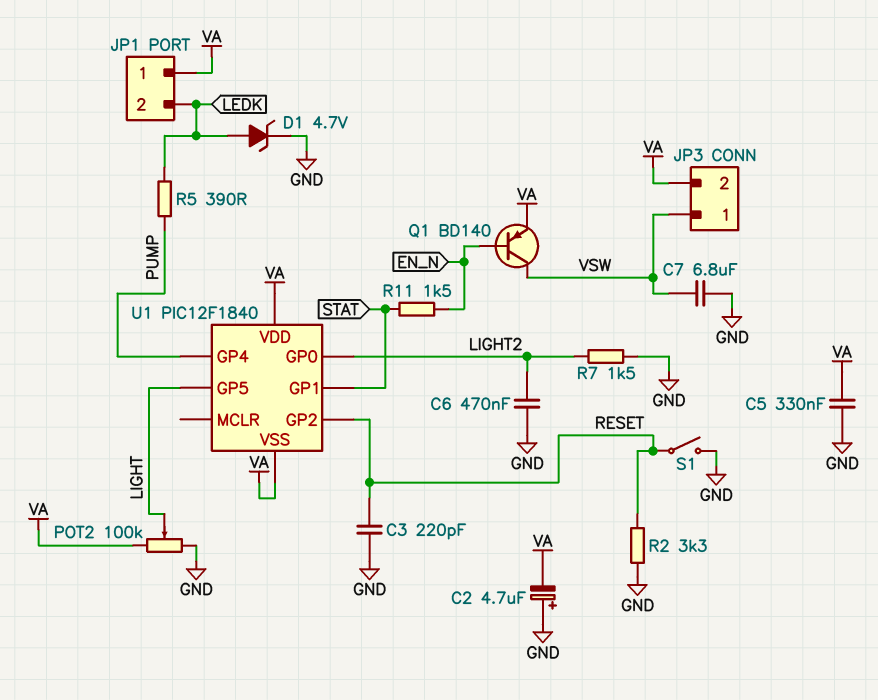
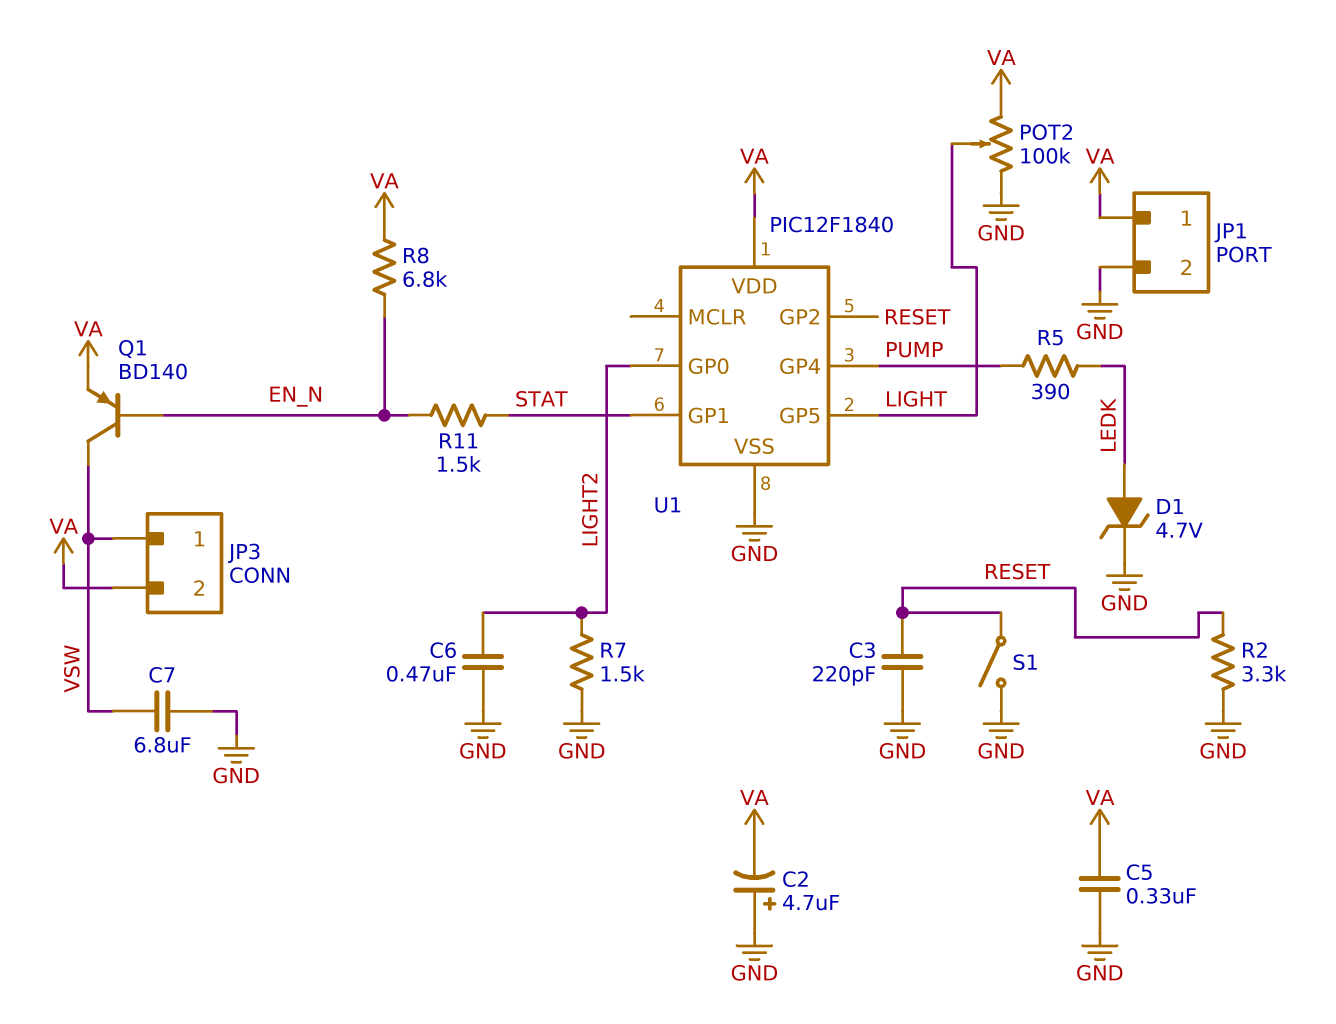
JP1 pin 2: LEDK -> GND
R8: none -> 6.8k (EN_N, VA)
U1 pin VSS: VA -> GND

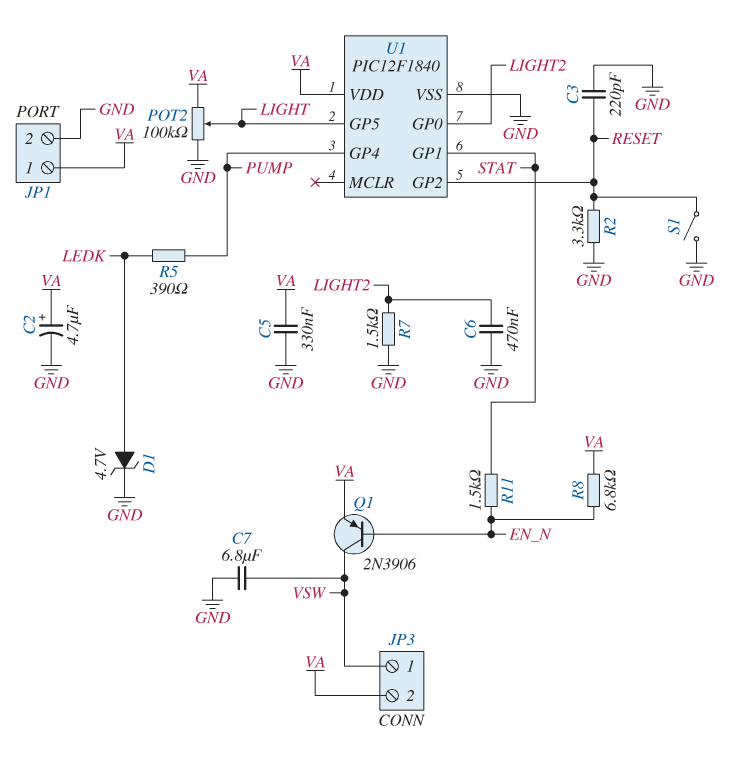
C2: 4.7uF (plus GND, minus VA) -> 4.7uF (plus VA, minus GND)
Q1: PNP BD140 (B EN_N, C VSW, E VA) -> PNP 2N3906 (B EN_N, C VSW, E VA)

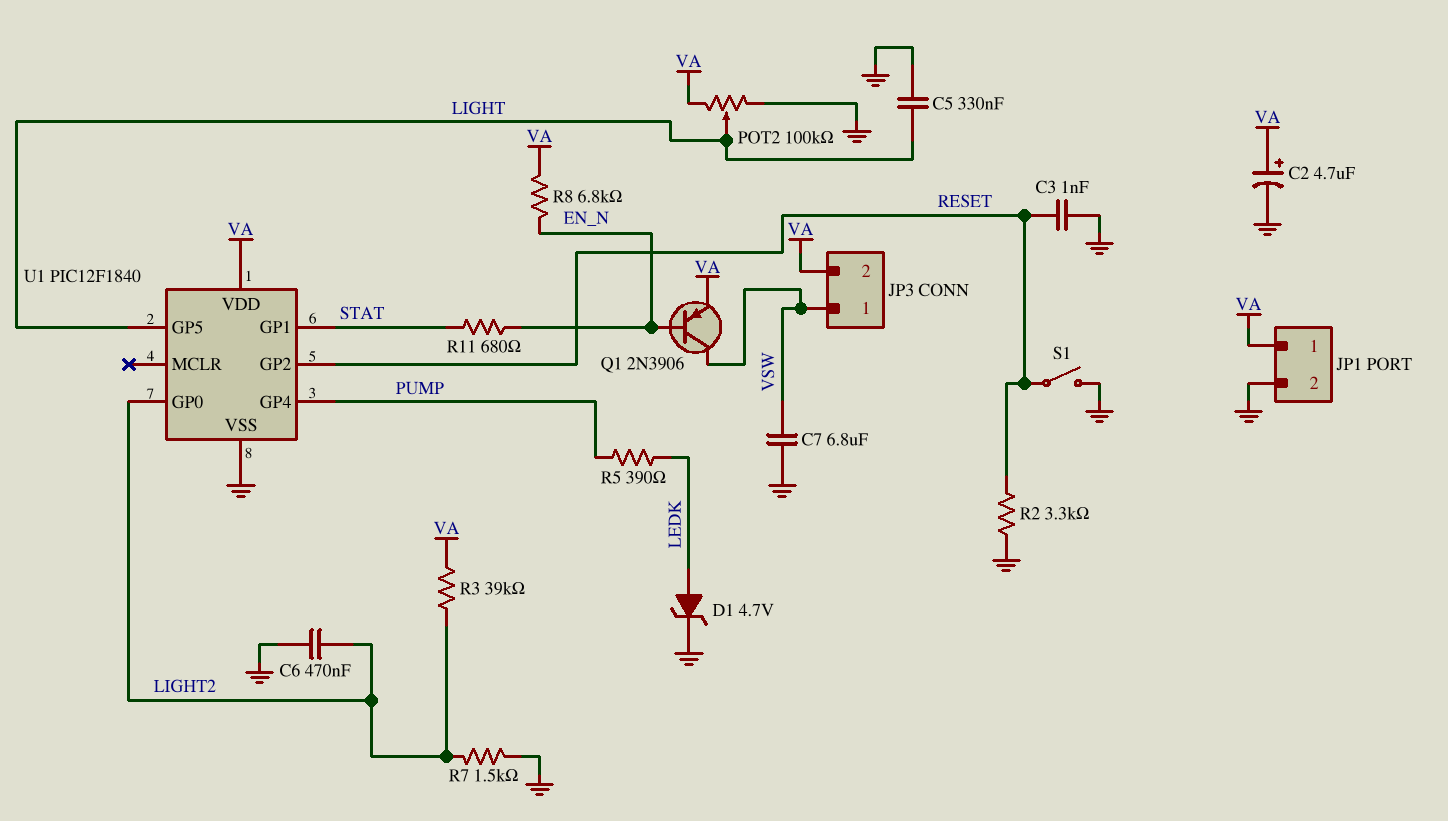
C3: 220pF (GND, RESET) -> 1nF (GND, RESET)
C5: 330nF (GND, VA) -> 330nF (GND, LIGHT)
R3: none -> 39k (LIGHT2, VA)
R11: 1.5k (EN_N, STAT) -> 680 (EN_N, STAT)

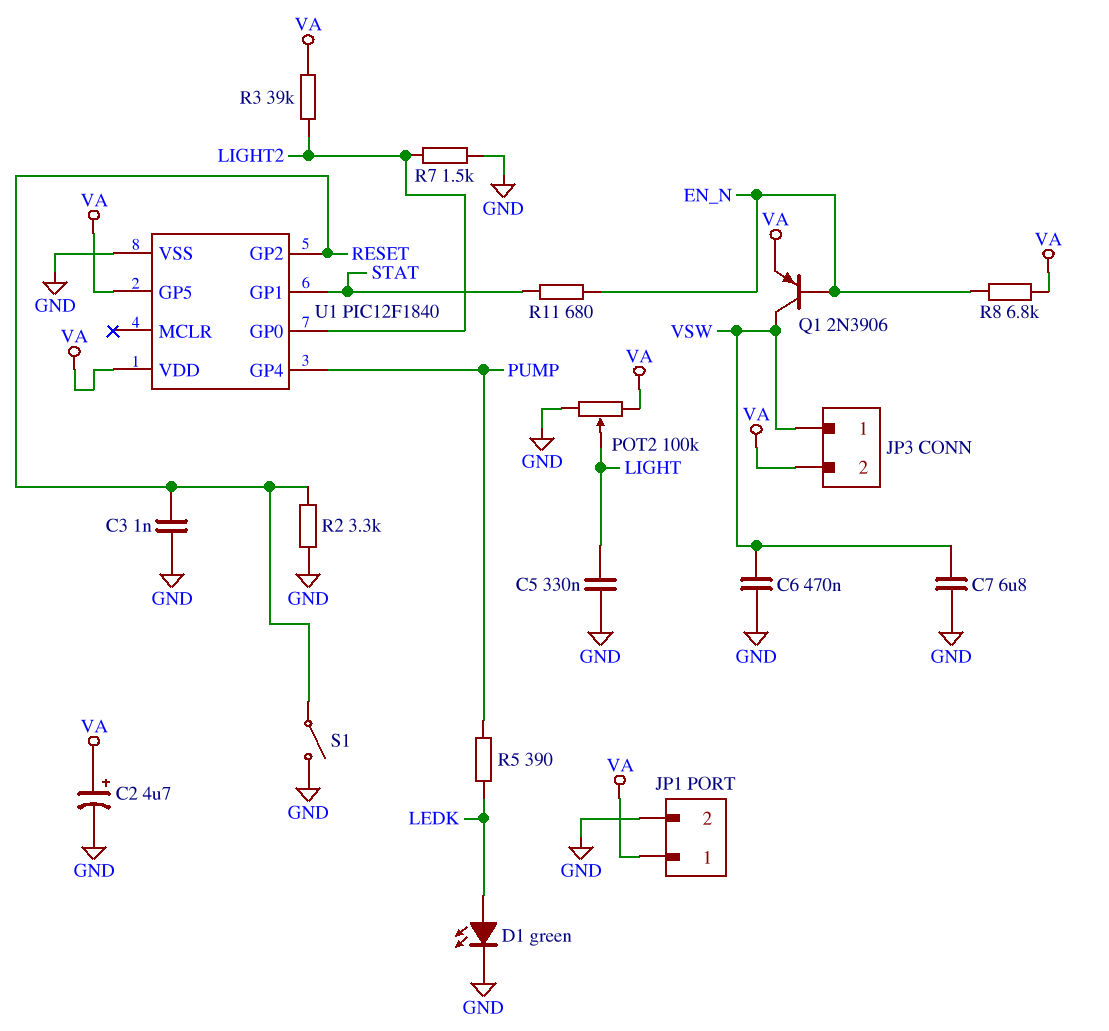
C6: 470nF (GND, LIGHT2) -> 470nF (GND, VSW)
D1: zener 4.7V (A LEDK, K GND) -> LED green (A LEDK, K GND)
U1 pin GP5: LIGHT -> VA

